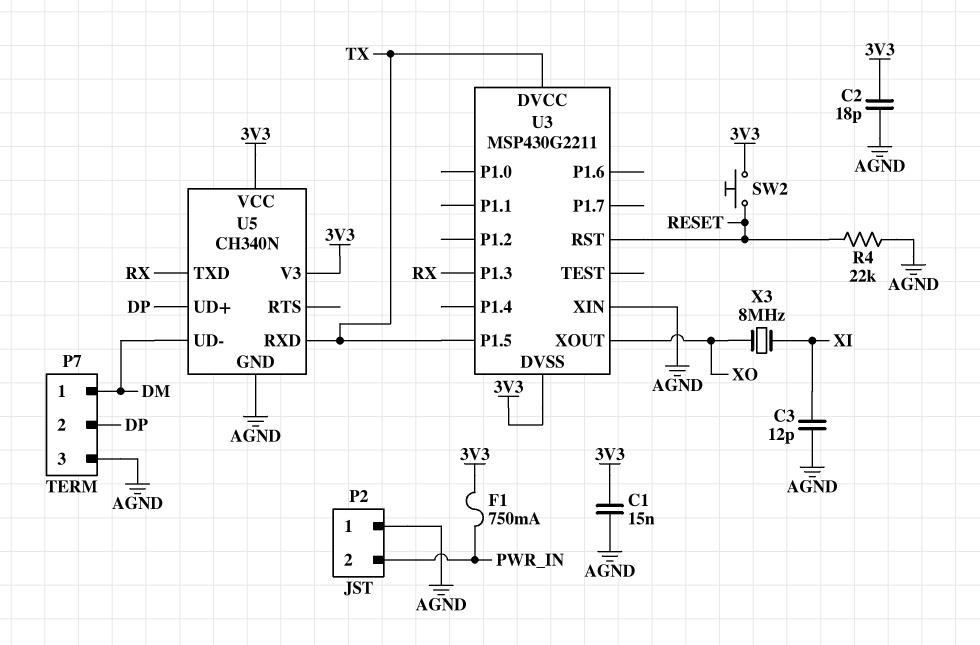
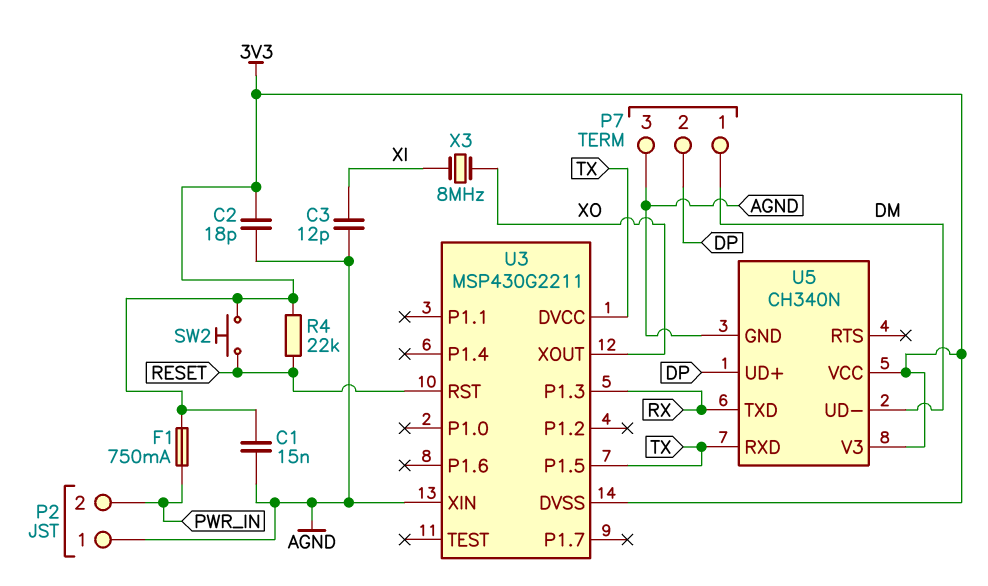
R4: 22k (AGND, RESET) -> 22k (3V3, RESET)

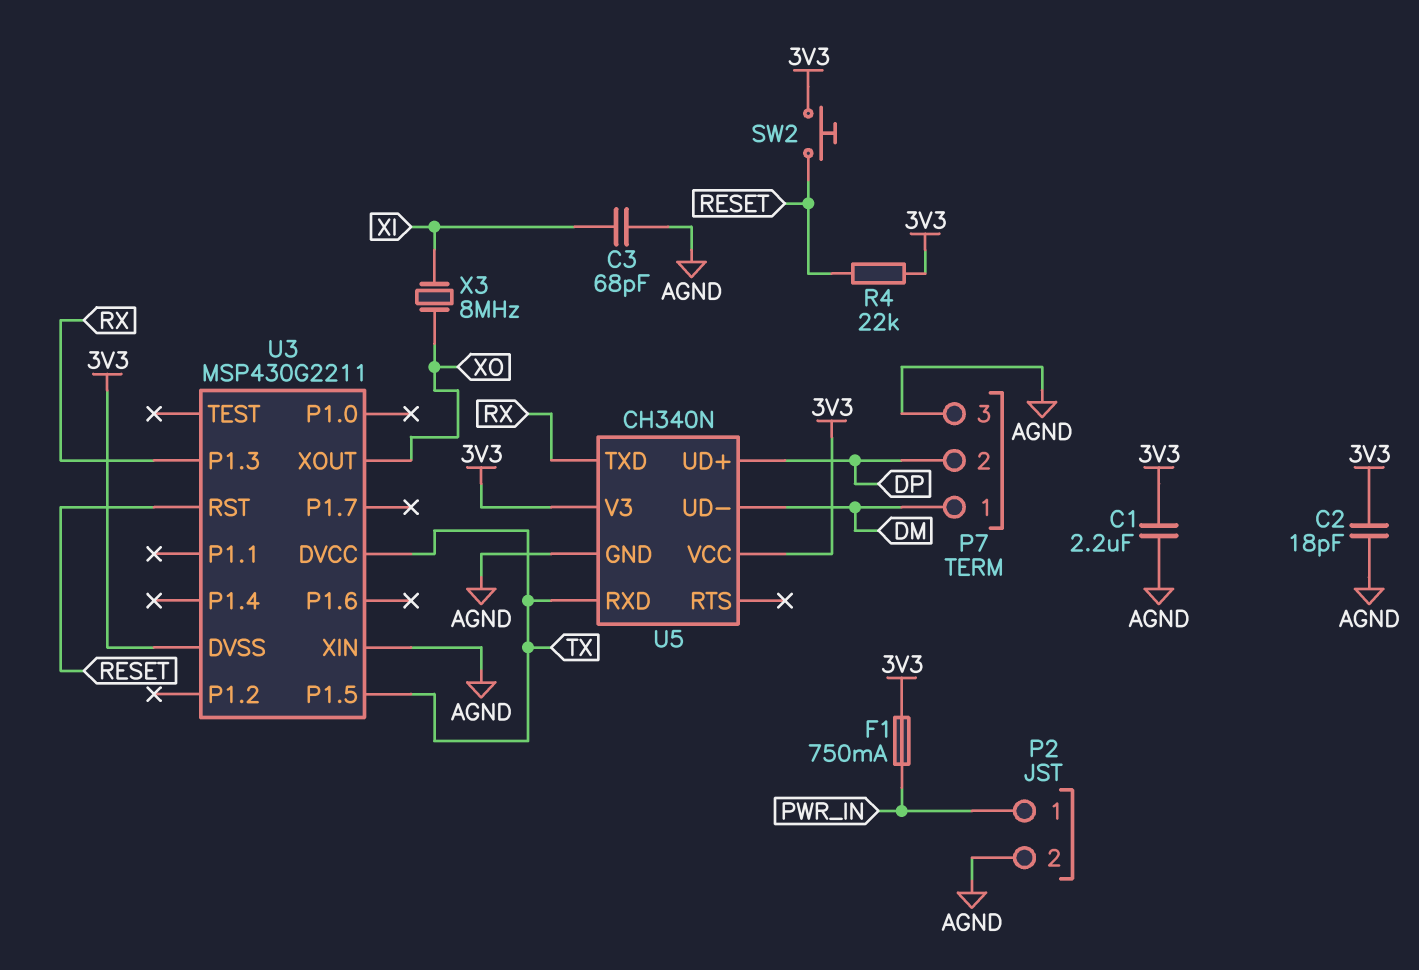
C1: 15nF (3V3, AGND) -> 2.2uF (3V3, AGND)
C3: 12pF (AGND, XI) -> 68pF (AGND, XI)
P2 pin 1: AGND -> PWR_IN
P2 pin 2: PWR_IN -> AGND

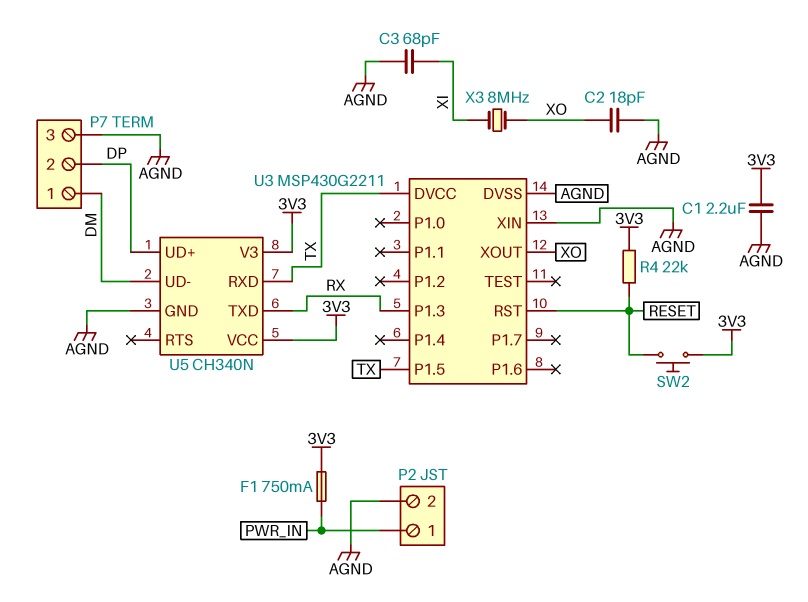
C2: 18pF (3V3, AGND) -> 18pF (AGND, XO)
U3 pin DVSS: 3V3 -> AGND

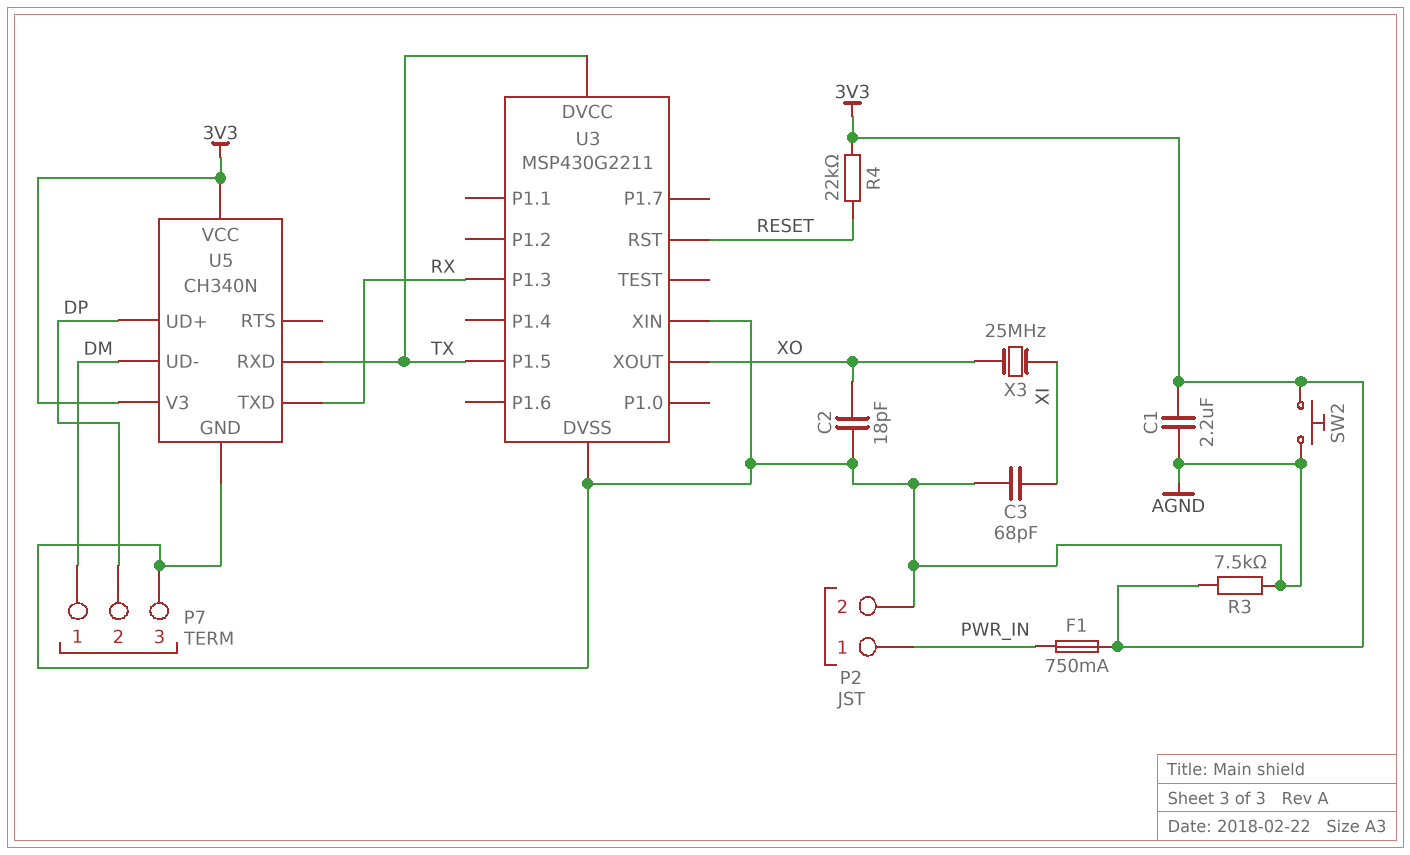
R3: none -> 7.5k (3V3, AGND)
SW2: button (3V3, RESET) -> button (3V3, AGND)
X3: 8MHz (XI, XO) -> 25MHz (XI, XO)

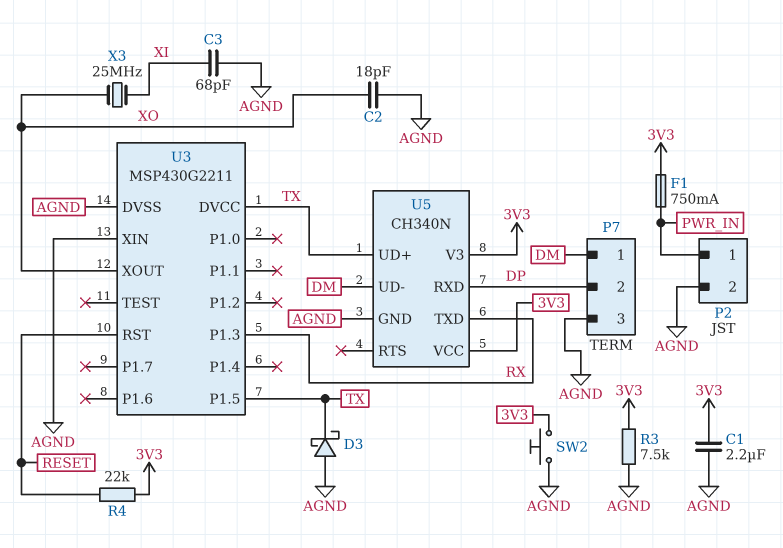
D3: none -> schottky (A AGND, K TX)
U5 pin RXD: TX -> DP
U5 pin UD+: DP -> TX

